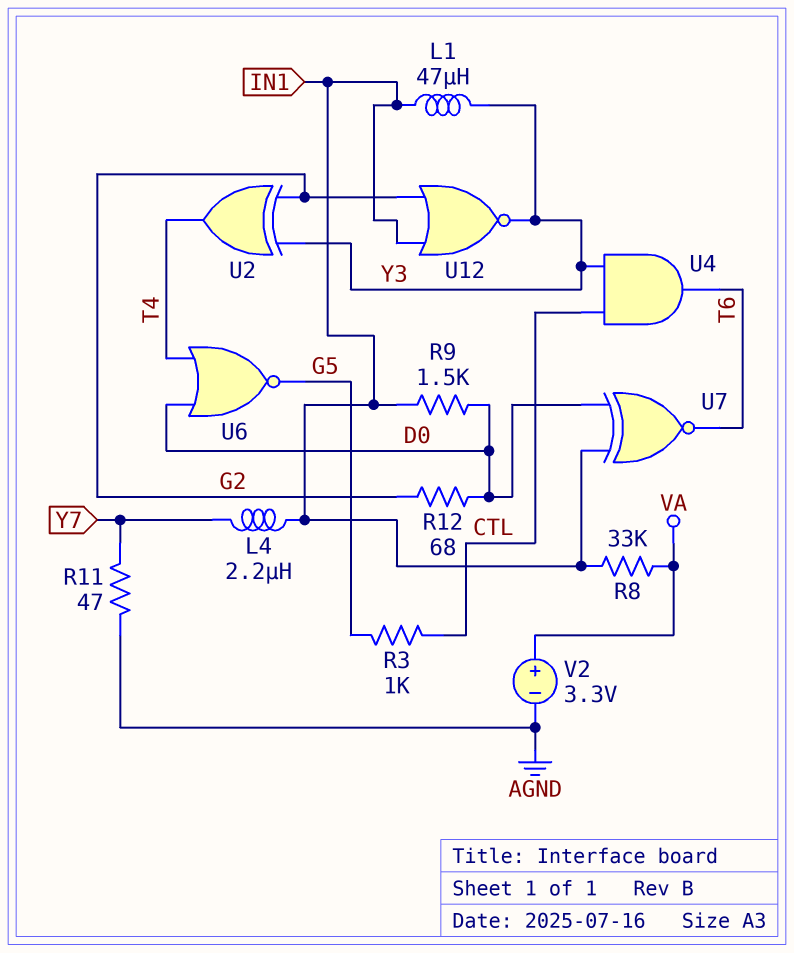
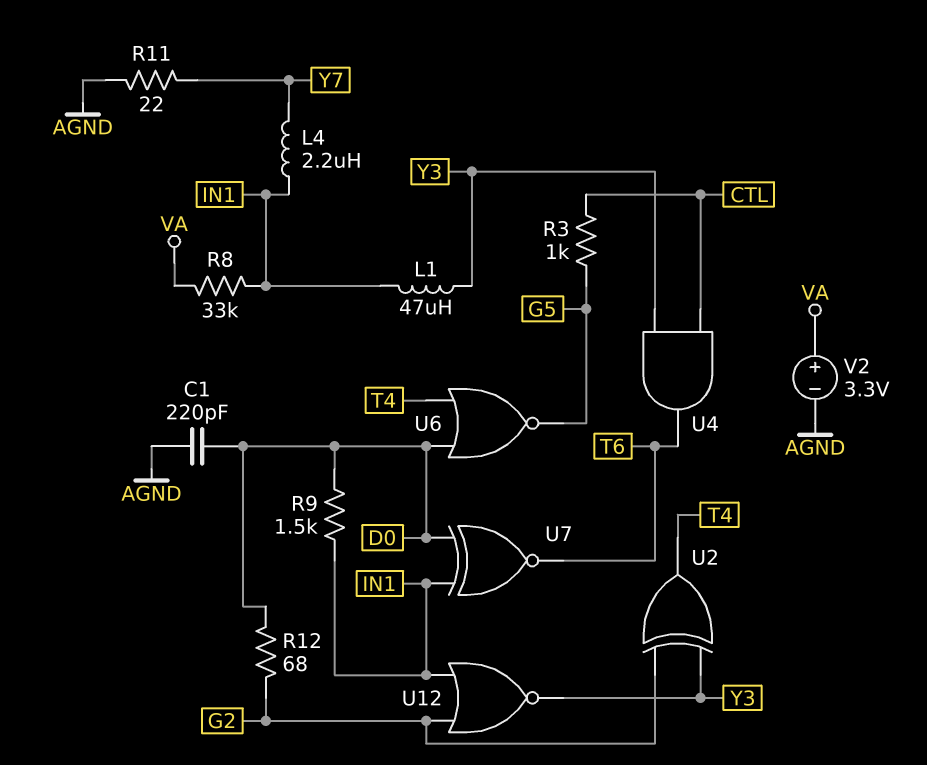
C1: none -> 220pF (AGND, D0)
R11: 47 (AGND, Y7) -> 22 (AGND, Y7)

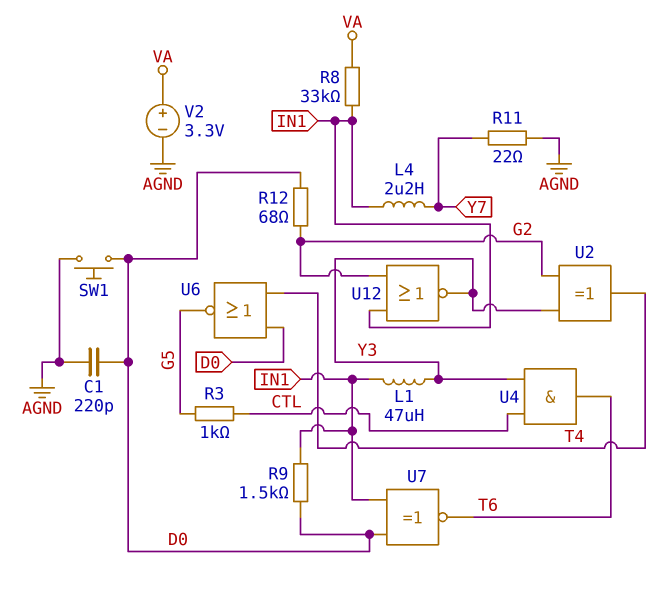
SW1: none -> button (AGND, D0)

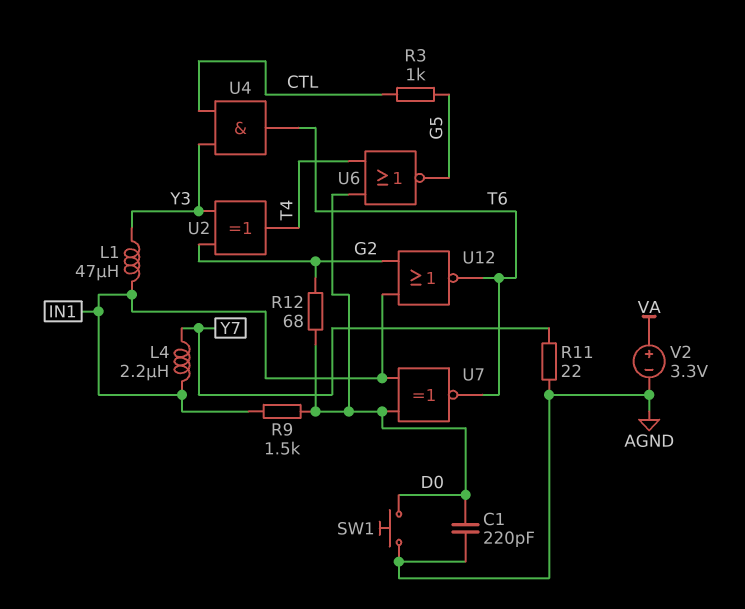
R8: 33k (IN1, VA) -> none
U12: NOR (in G2, in IN1, out Y3) -> NOR (in G2, in IN1, out T6)

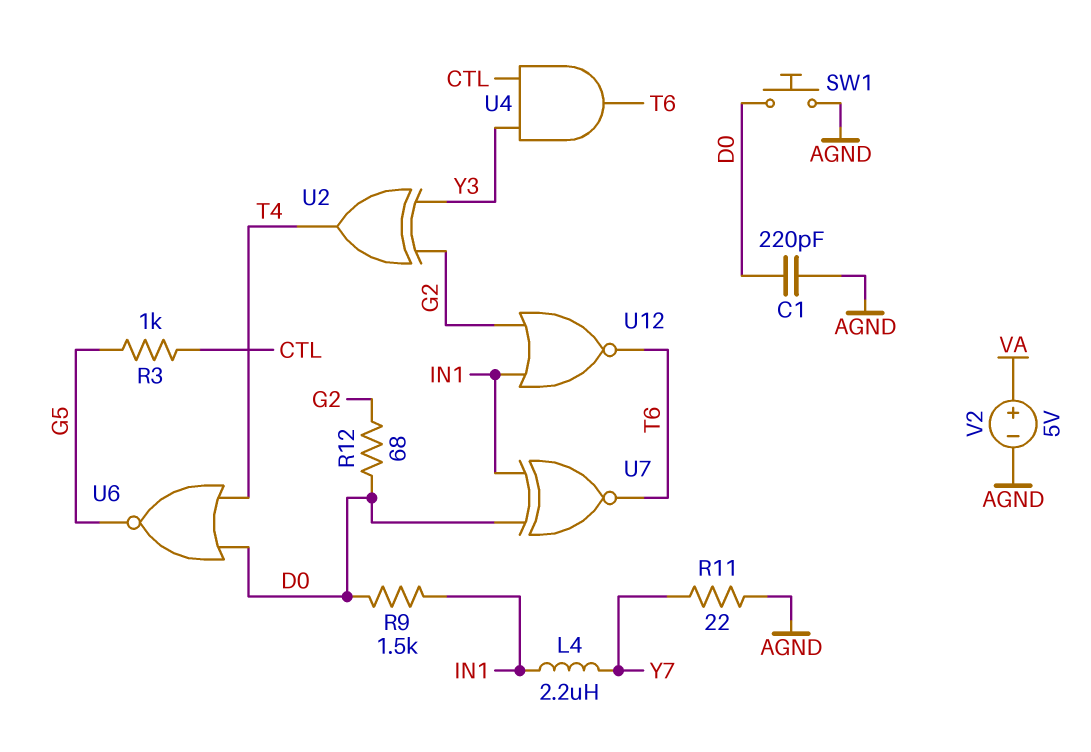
L1: 47uH (IN1, Y3) -> none
V2: 3.3V (plus VA, minus AGND) -> 5V (plus VA, minus AGND)

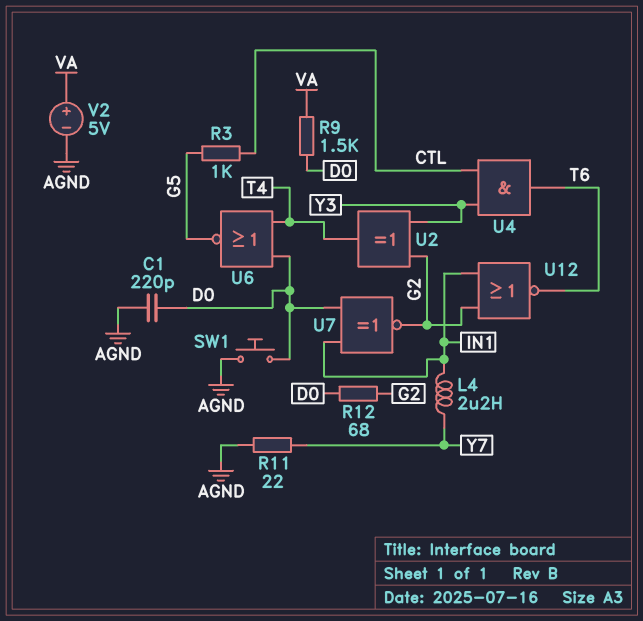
R9: 1.5k (D0, IN1) -> 1.5k (D0, VA)
U7: XNOR (in D0, in IN1, out T6) -> XNOR (in D0, in IN1, out G2)

